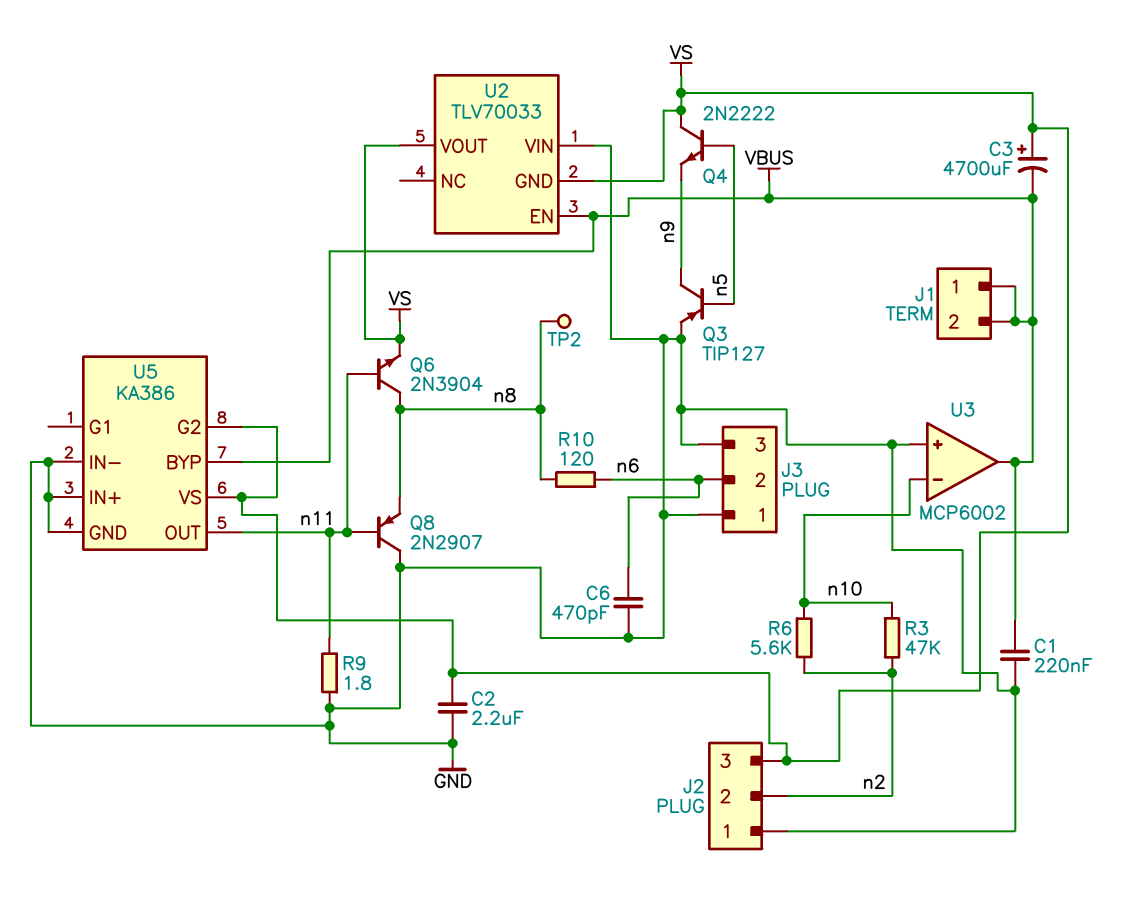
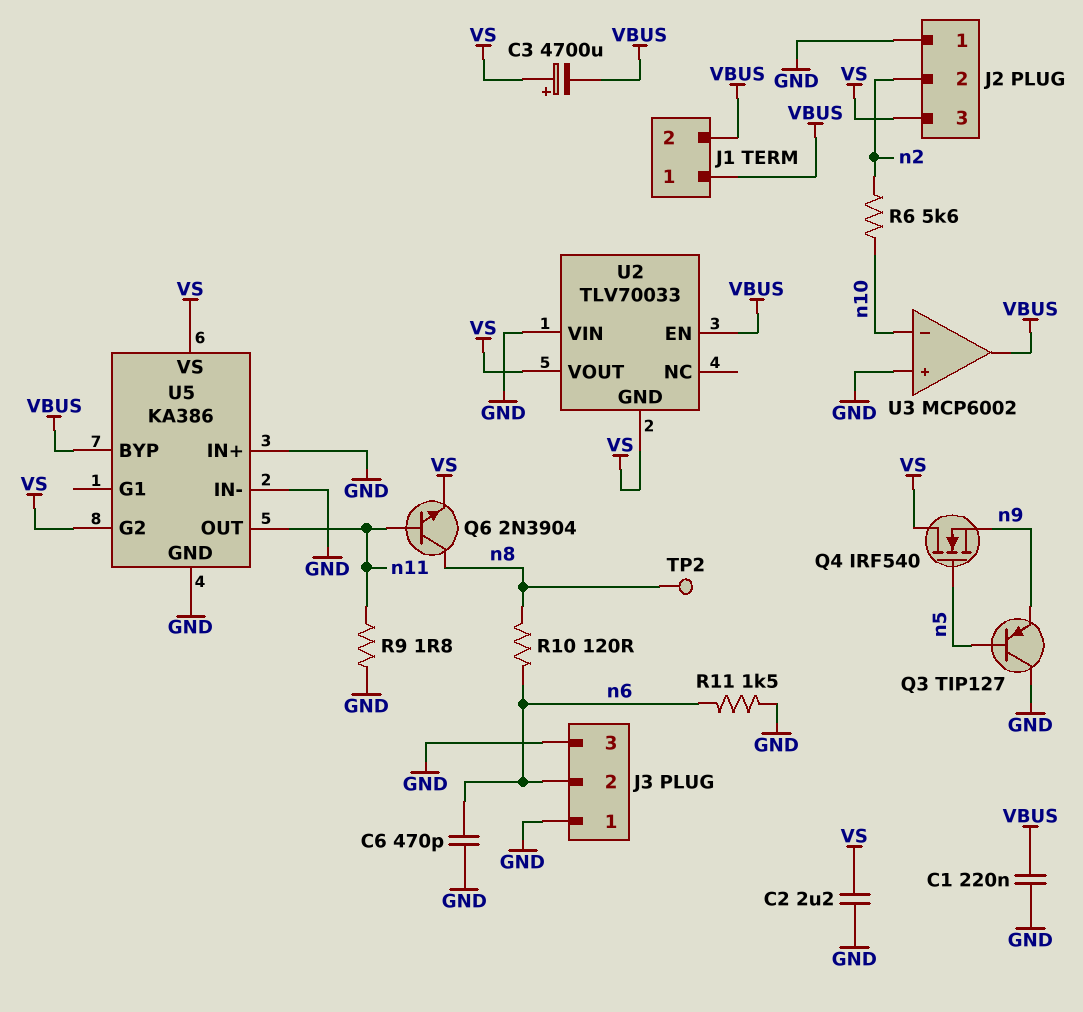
Q3: PNP TIP127 (B n5, C n9, E GND) -> PNP TIP127 (B n5, C GND, E n9)
Q4: NPN 2N2222 (B n5, C VS, E n9) -> NMOS IRF540 (G n5, D VS, S n9)
Q8: PNP 2N2907 (B n11, C GND, E n8) -> none
R3: 47k (n2, n10) -> none
R11: none -> 1.5k (GND, n6)

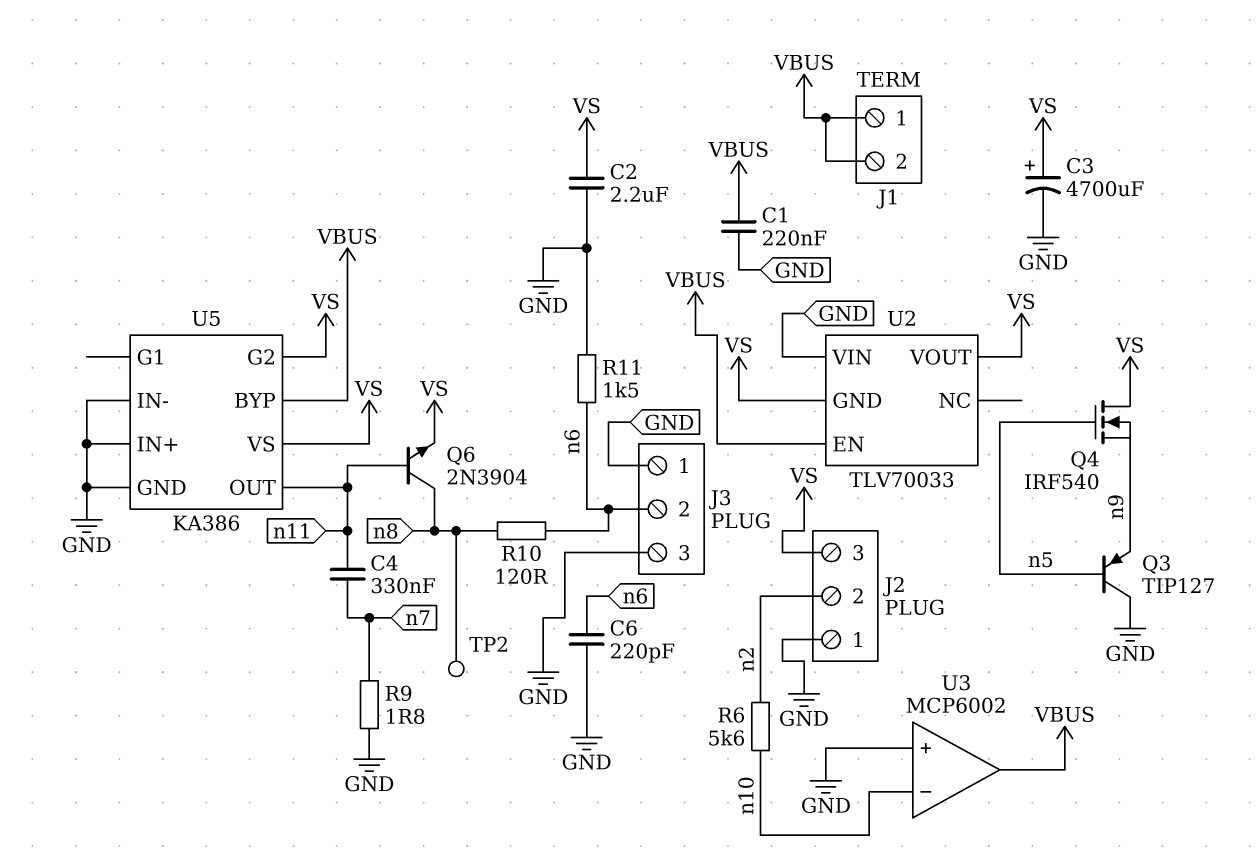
C3: 4700uF (plus VS, minus VBUS) -> 4700uF (plus VS, minus GND)
C4: none -> 330nF (n7, n11)
C6: 470pF (GND, n6) -> 220pF (GND, n6)
R9: 1.8 (GND, n11) -> 1.8 (GND, n7)

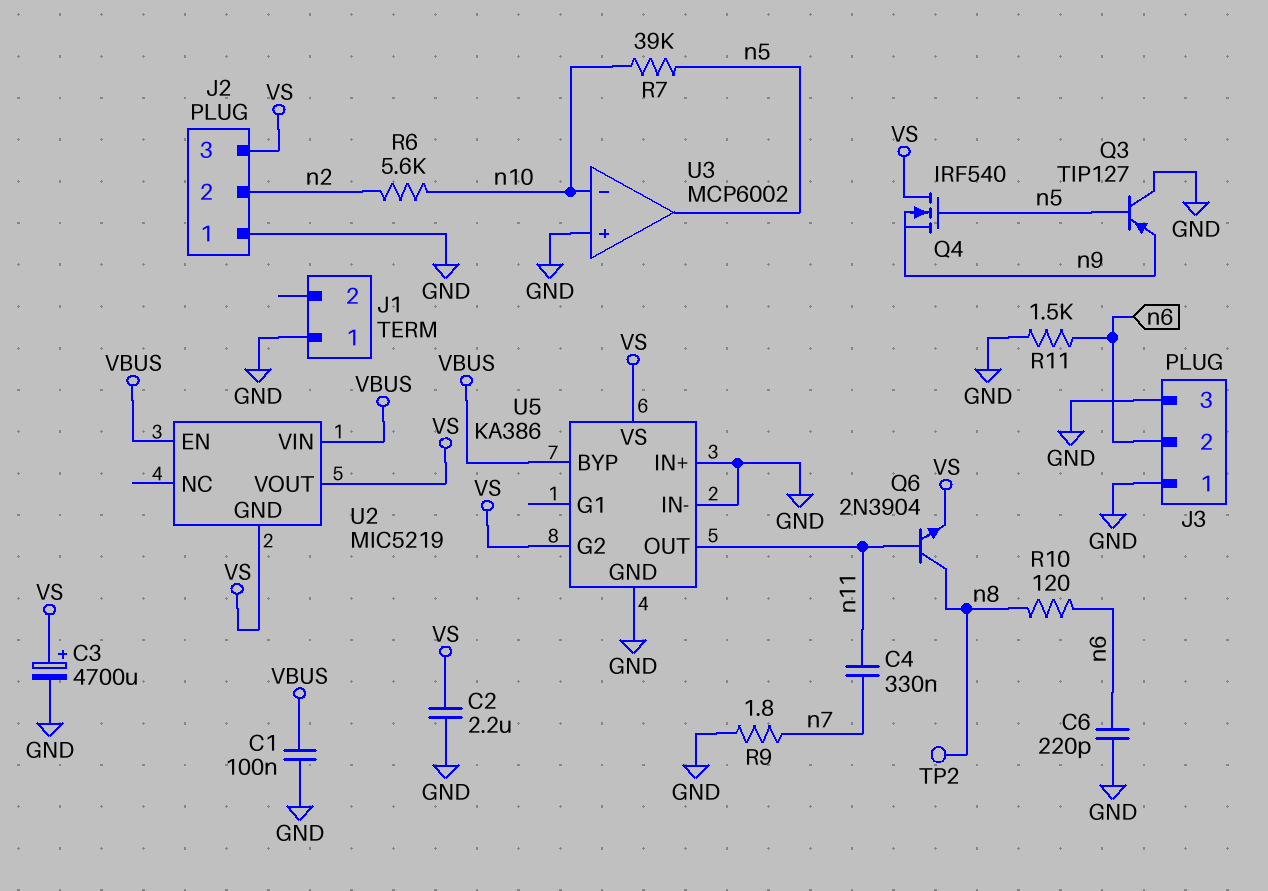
C1: 220nF (GND, VBUS) -> 100nF (GND, VBUS)
J1 pin 1: VBUS -> GND
J1 pin 2: VBUS -> none
R7: none -> 39k (n5, n10)
U2: TLV70033 -> MIC5219
U2 pin VIN: GND -> VBUS
U3 pin out: VBUS -> n5

